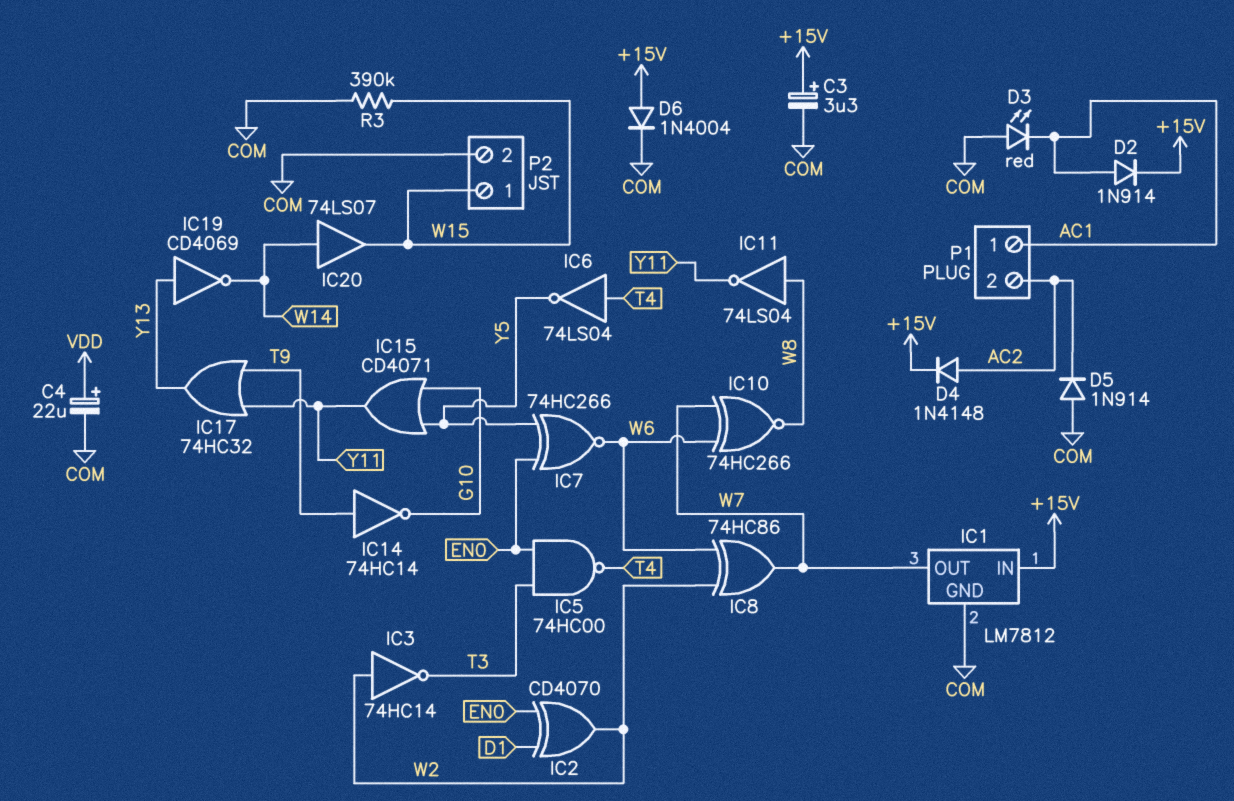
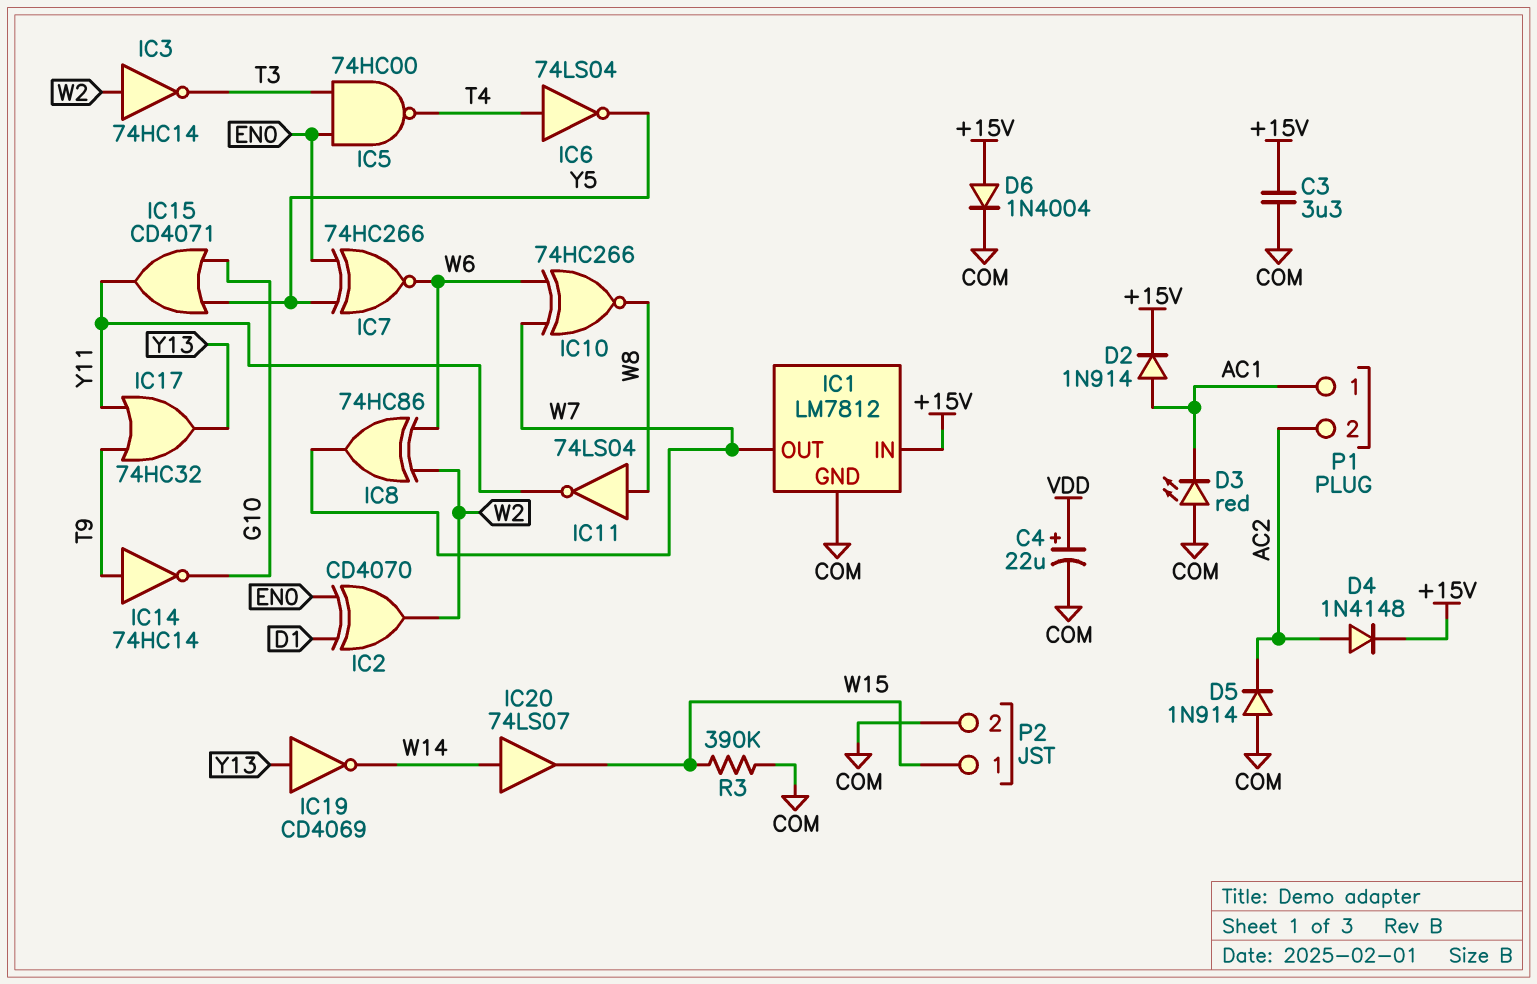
C3: 3.3uF (plus +15V, minus COM) -> 3.3uF (+15V, COM)

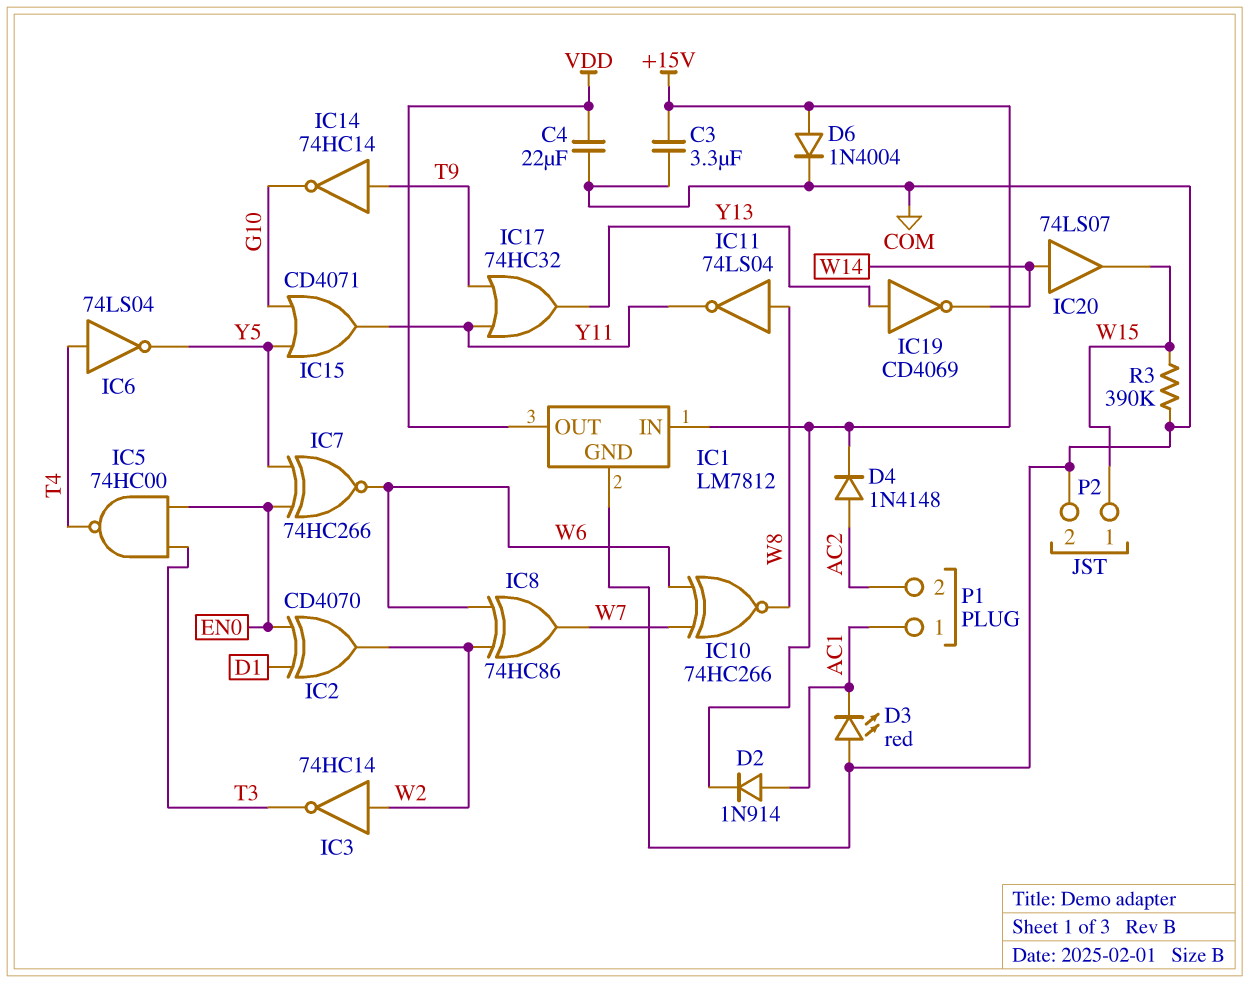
C4: 22uF (plus VDD, minus COM) -> 22uF (COM, VDD)
D5: diode 1N914 (A COM, K AC2) -> none
IC1 pin OUT: W7 -> VDD

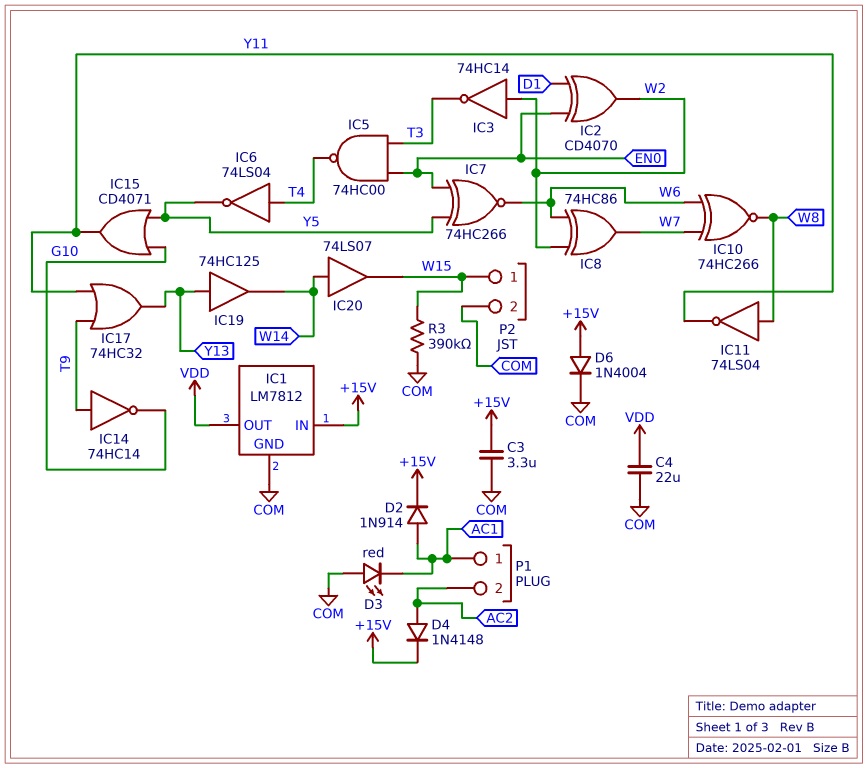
IC19: NOT CD4069 (in Y13, out W14) -> buffer 74HC125 (in Y13, out W14)

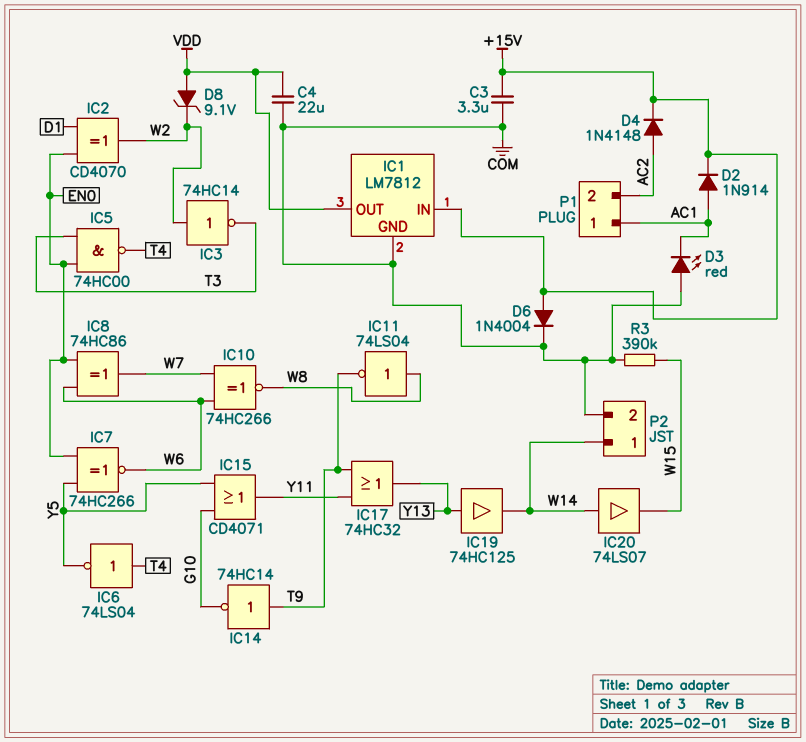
D8: none -> zener 9.1V (A VDD, K W2)
IC8: XOR 74HC86 (in W2, in W6, out W7) -> XOR 74HC86 (in EN0, in W6, out W7)
IC11: NOT 74LS04 (in W8, out Y11) -> NOT 74LS04 (in W8, out T9)
P2 pin 1: W15 -> W14

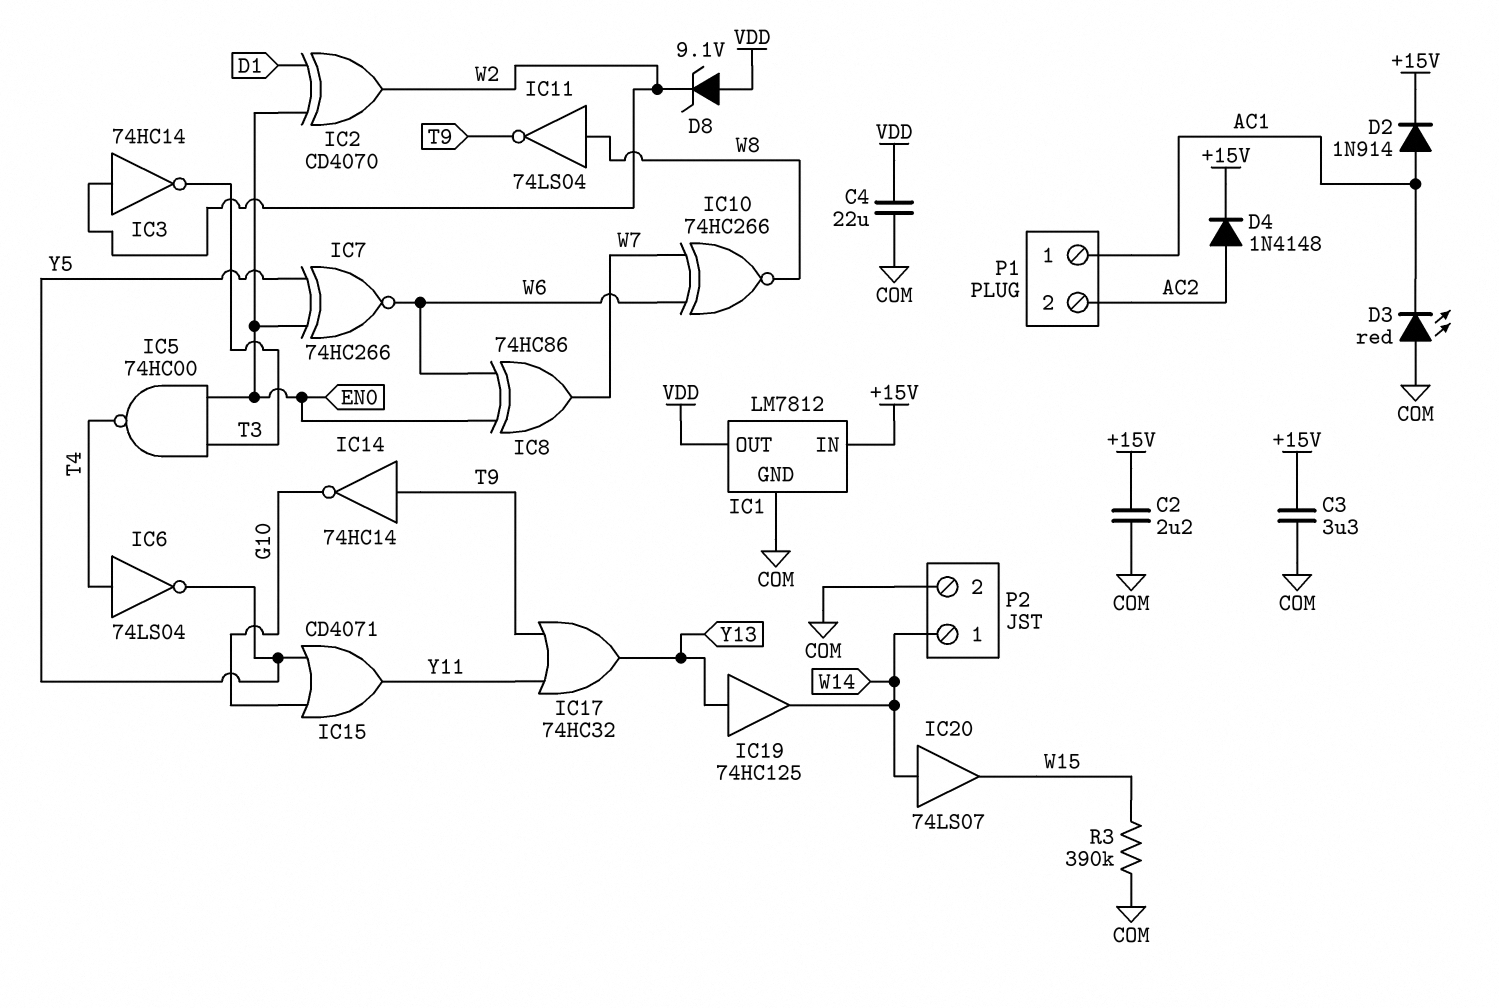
C2: none -> 2.2uF (+15V, COM)
D6: diode 1N4004 (A +15V, K COM) -> none

